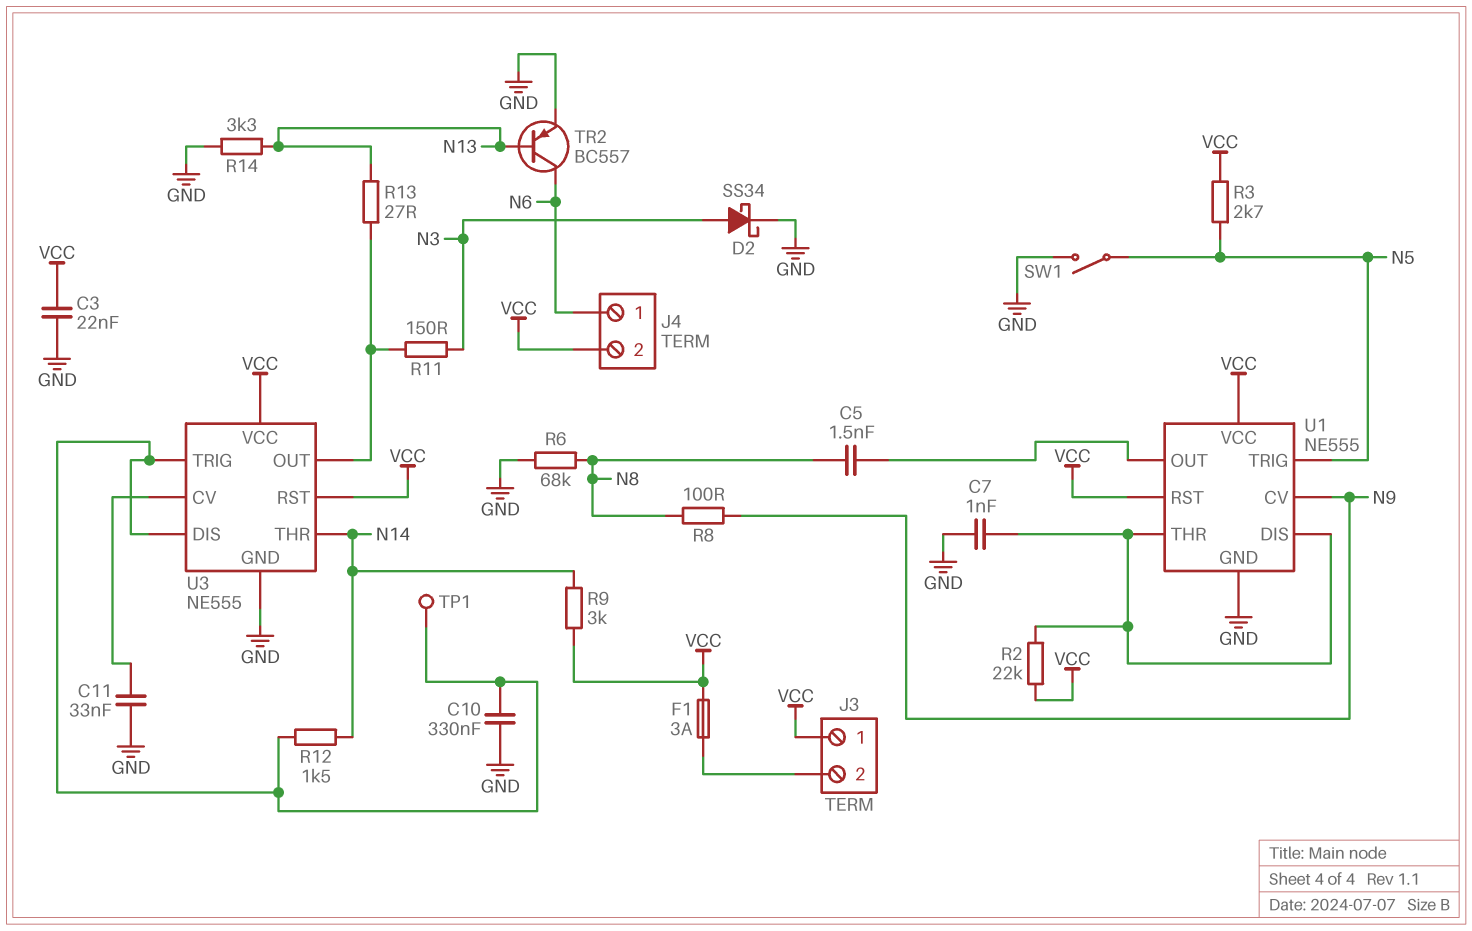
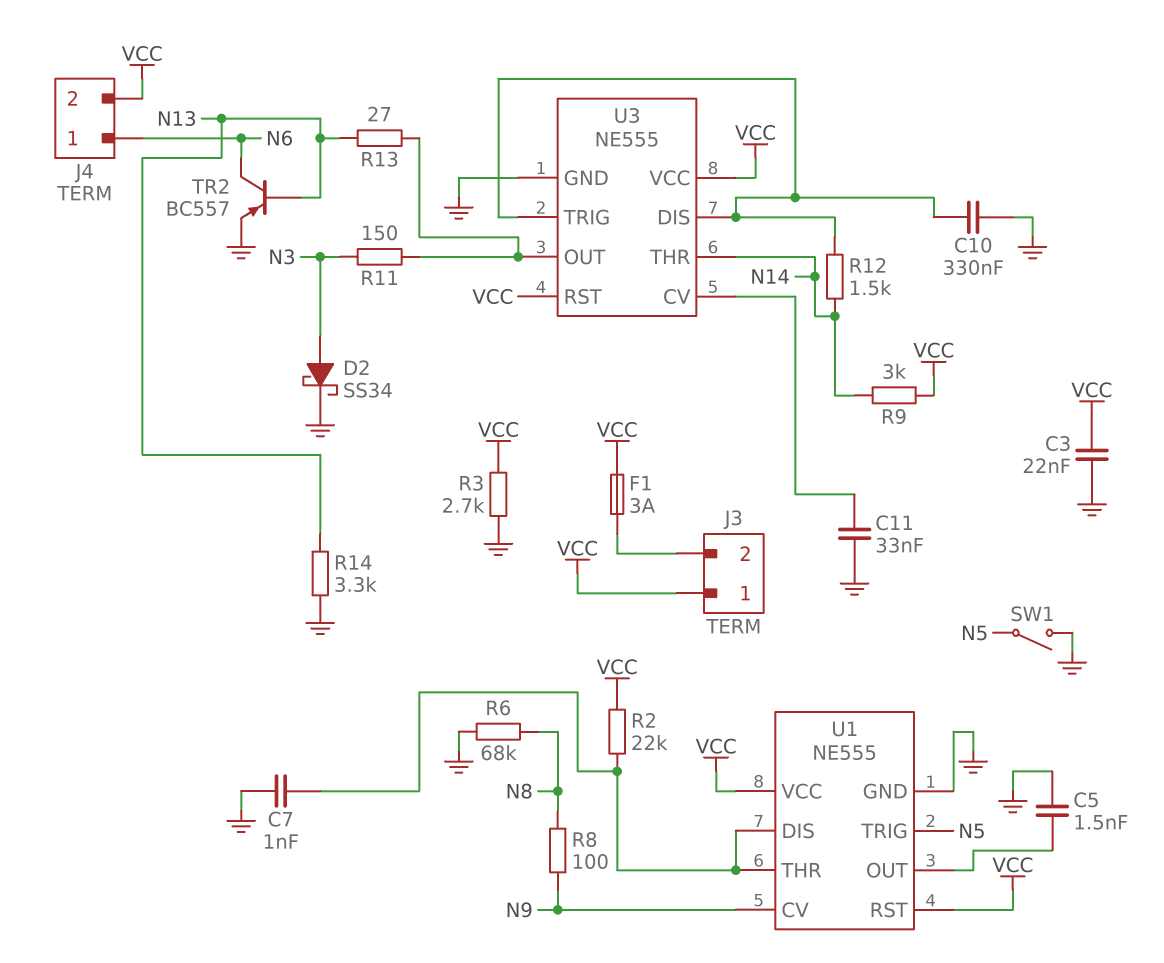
C5: 1.5nF (N8, U1/OUT) -> 1.5nF (GND, U1/OUT)
R3: 2.7k (N5, VCC) -> 2.7k (GND, VCC)
TP1: test point (U3/DIS) -> none

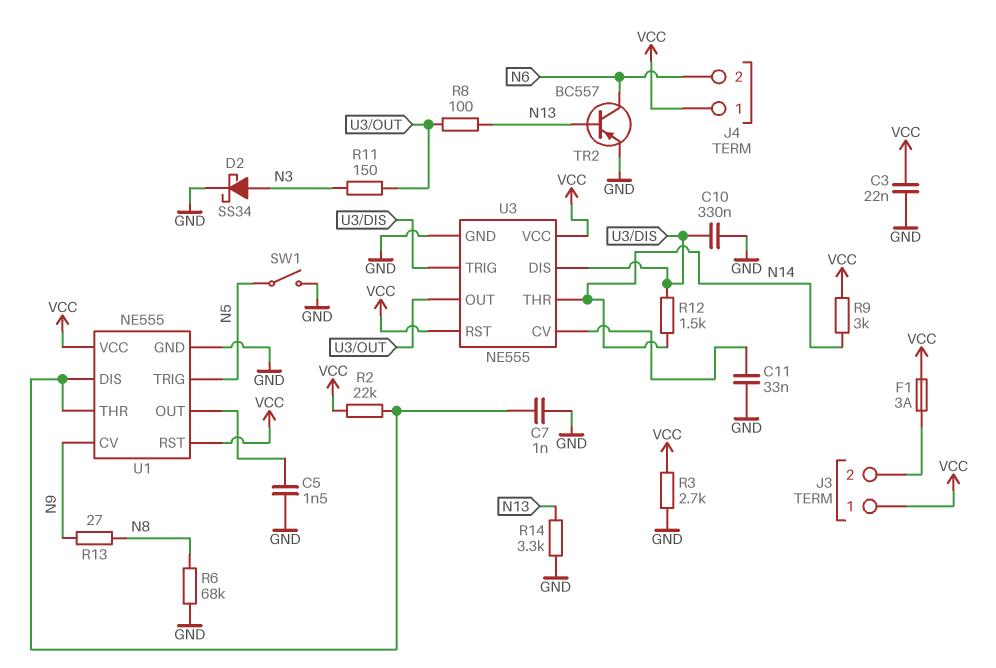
J4 pin 1: N6 -> VCC
J4 pin 2: VCC -> N6
R8: 100 (N8, N9) -> 100 (N13, U3/OUT)
R13: 27 (N13, U3/OUT) -> 27 (N8, N9)

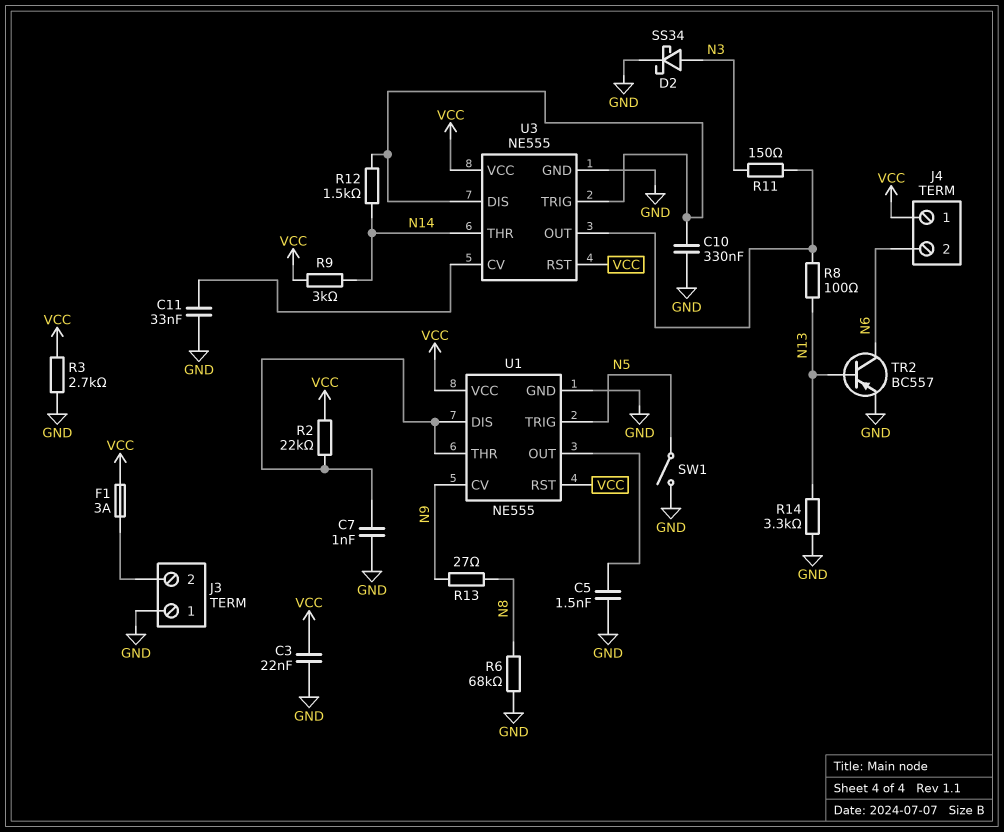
J3 pin 1: VCC -> GND

